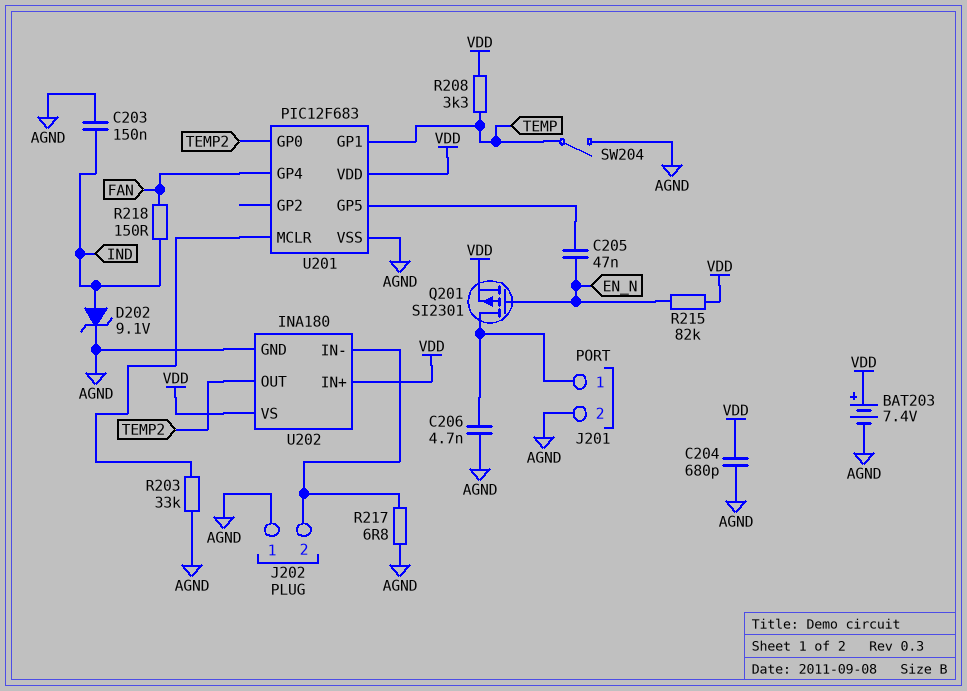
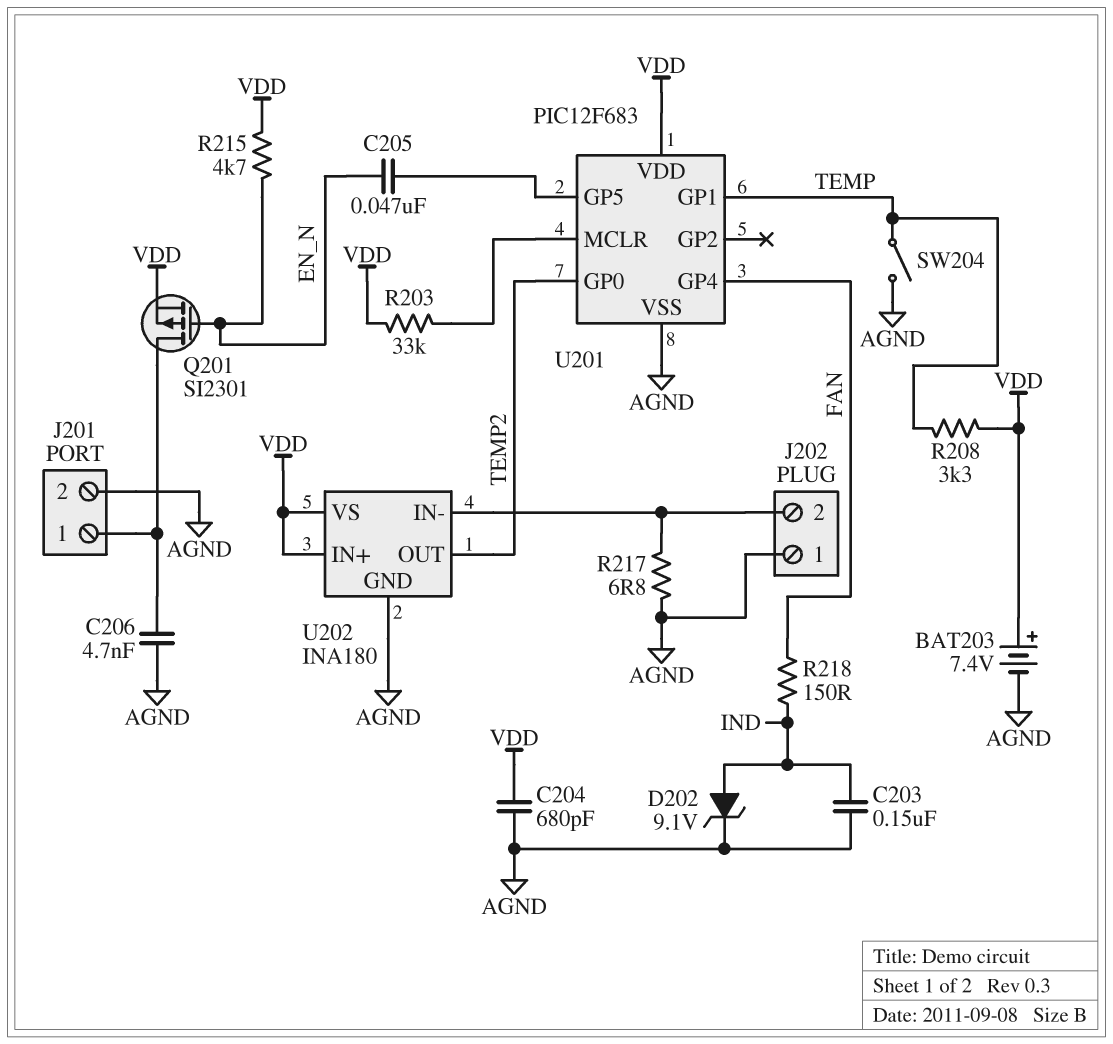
R203: 33k (AGND, U201/MCLR) -> 33k (U201/MCLR, VDD)
R215: 82k (EN_N, VDD) -> 4.7k (EN_N, VDD)

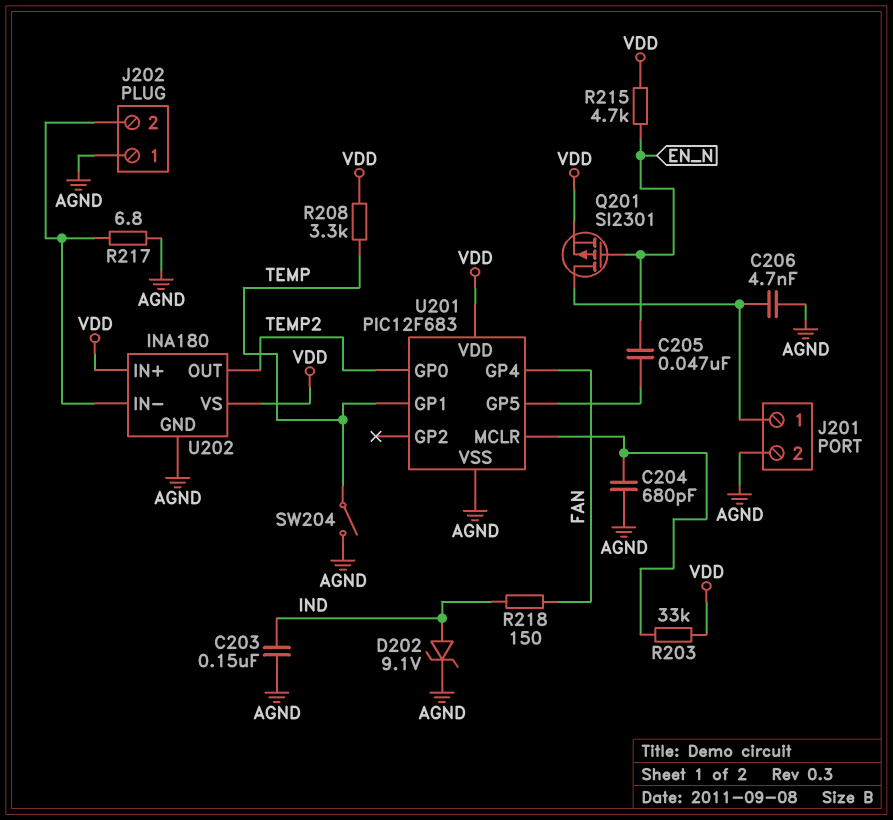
BAT203: 7.4V (plus VDD, minus AGND) -> none
C204: 680pF (AGND, VDD) -> 680pF (AGND, U201/MCLR)

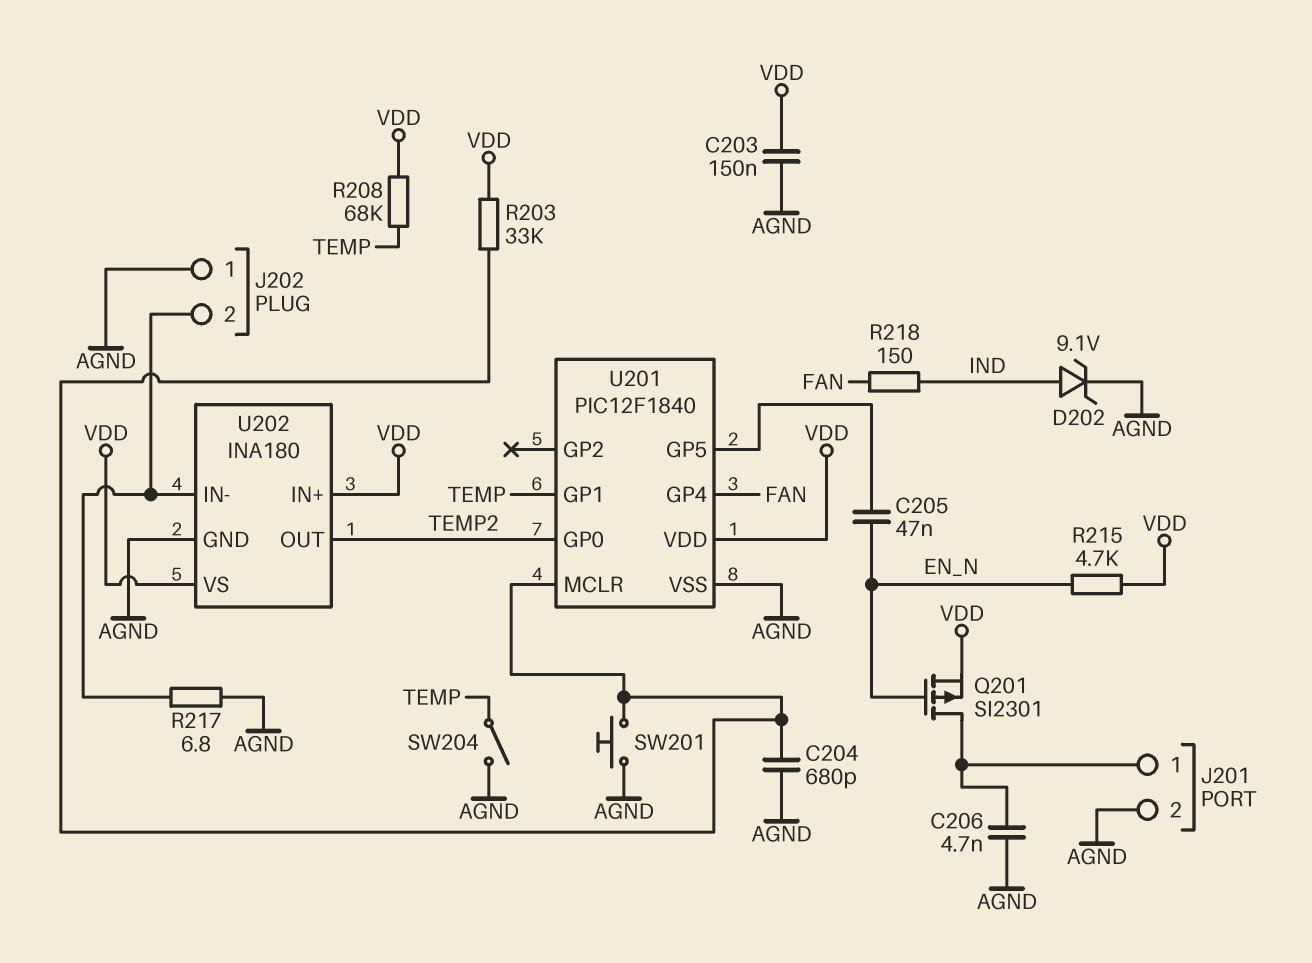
C203: 150nF (AGND, IND) -> 150nF (AGND, VDD)
R208: 3.3k (TEMP, VDD) -> 68k (TEMP, VDD)
SW201: none -> button (AGND, U201/MCLR)
U201: PIC12F683 -> PIC12F1840

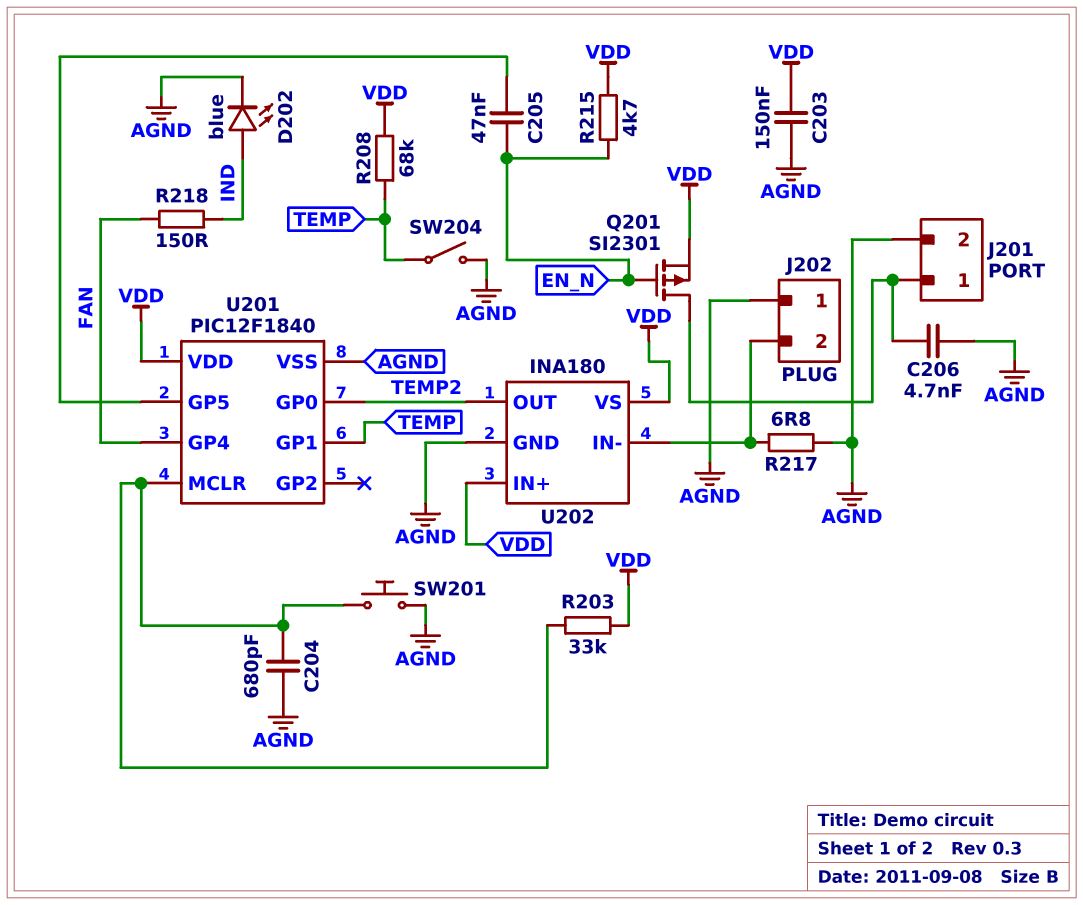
D202: zener 9.1V (A IND, K AGND) -> LED blue (A IND, K AGND)

